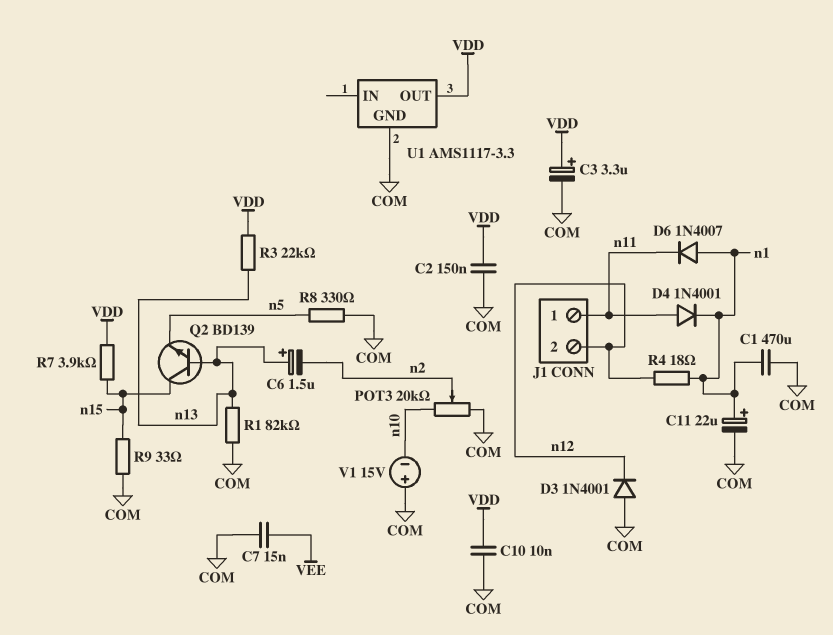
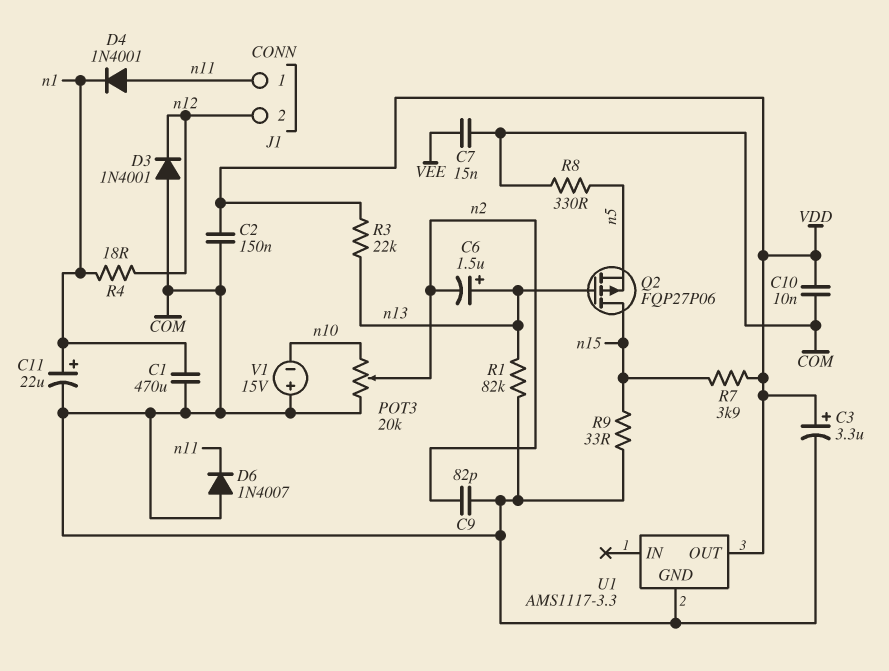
C9: none -> 82pF (COM, n2)
D6: diode 1N4007 (A n1, K n11) -> diode 1N4007 (A COM, K n11)
Q2: NPN BD139 (B n13, C n15, E n5) -> PMOS FQP27P06 (G n13, D n15, S n5)

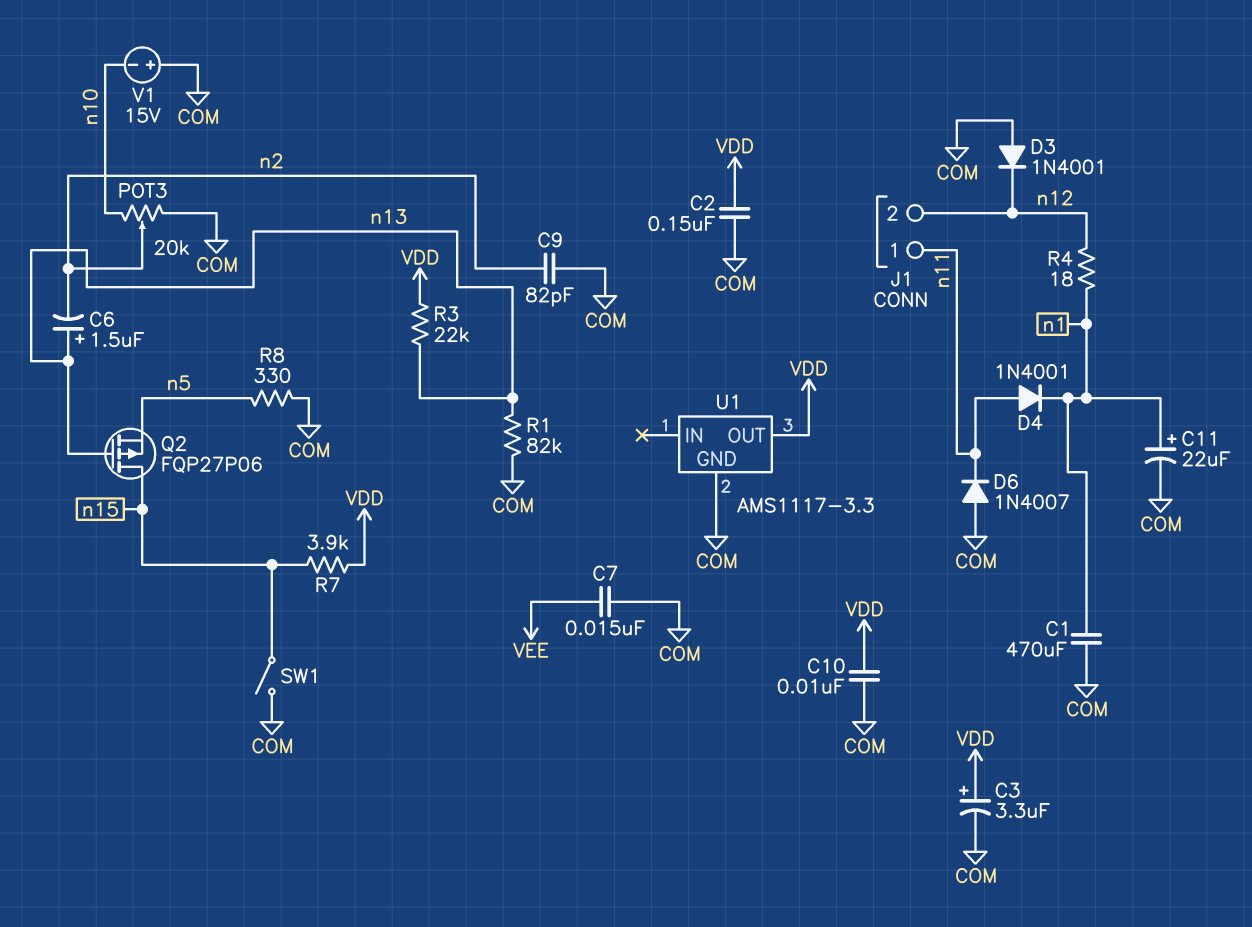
R9: 33 (COM, n15) -> none
SW1: none -> switch (COM, n15)

